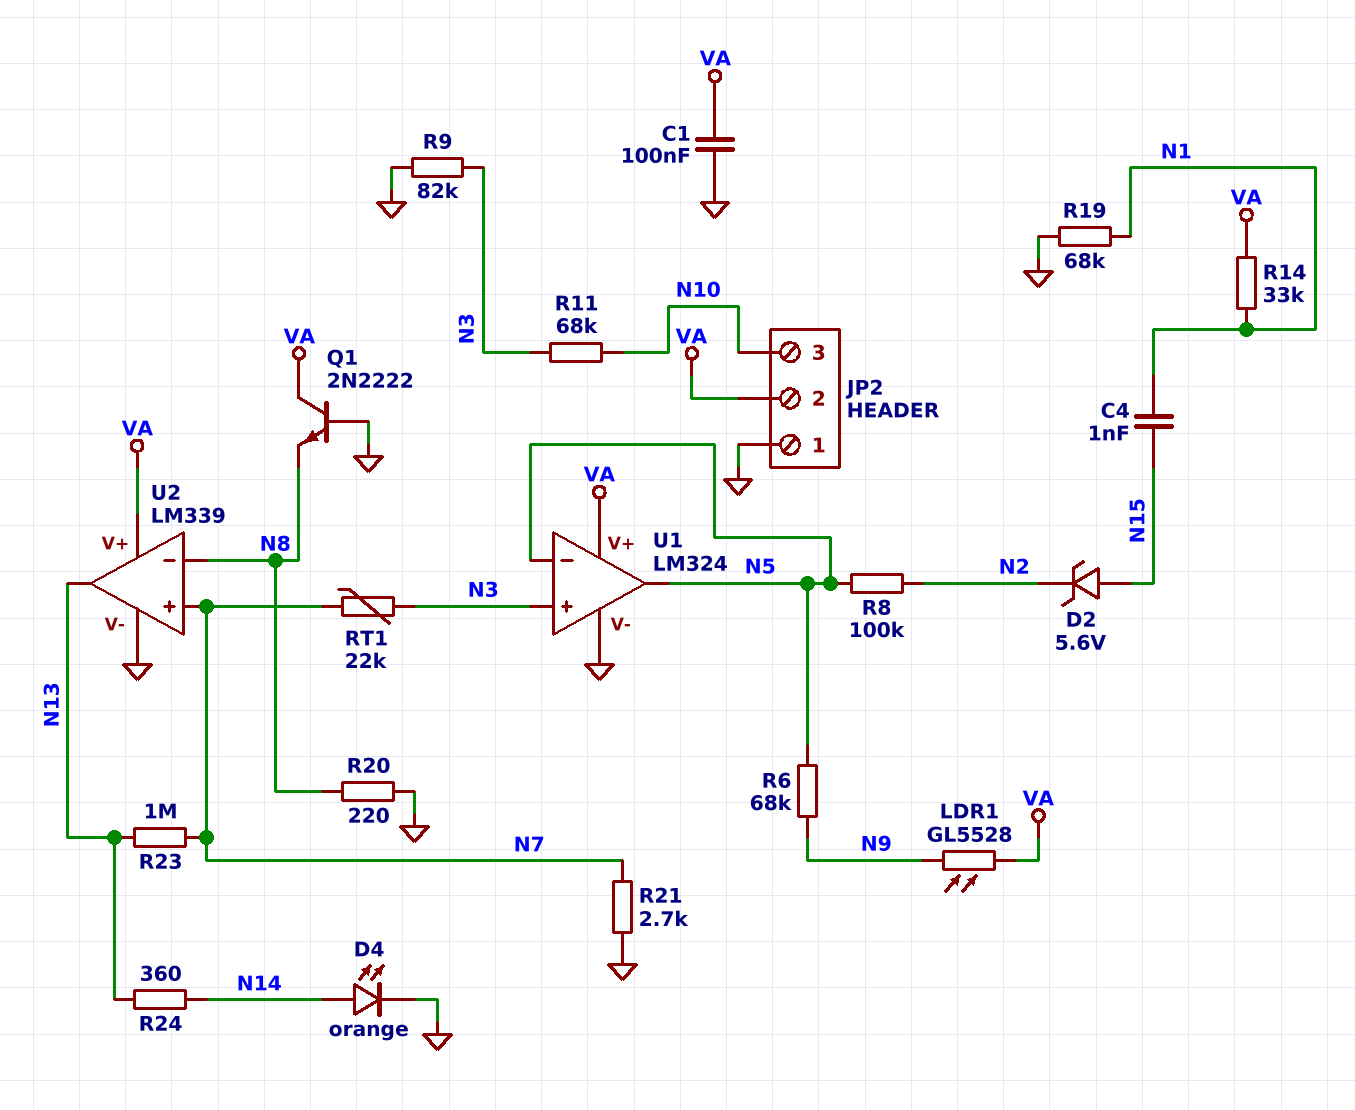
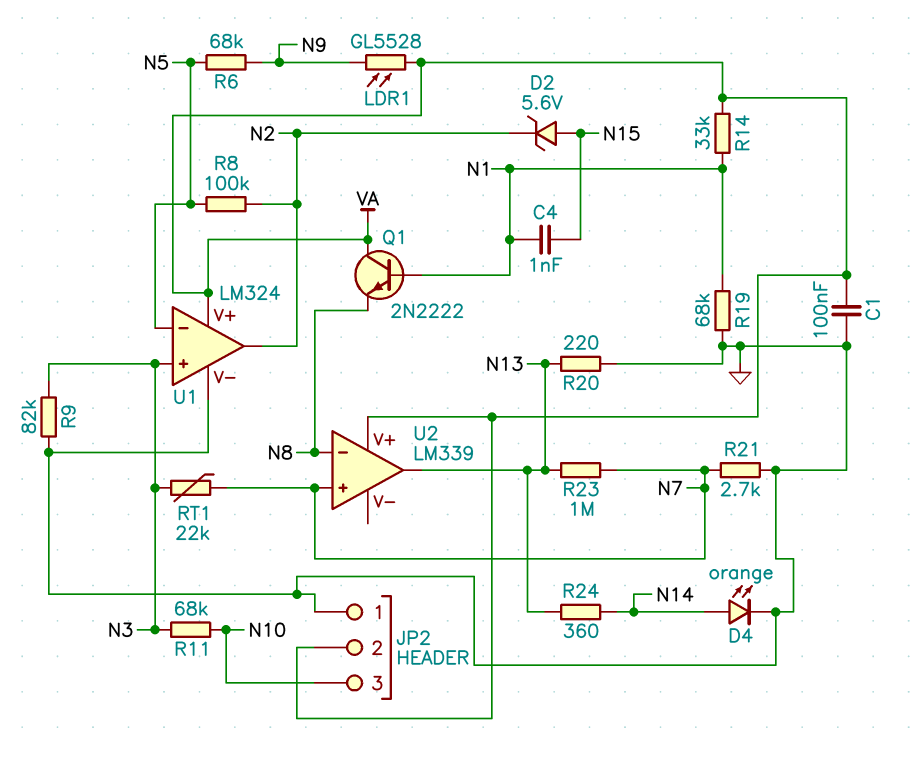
Q1: NPN 2N2222 (B GND, C VA, E N8) -> NPN 2N2222 (B N1, C VA, E N8)
R20: 220 (GND, N8) -> 220 (GND, N13)
U1 pin out: N5 -> N2
U2 pin V-: GND -> none

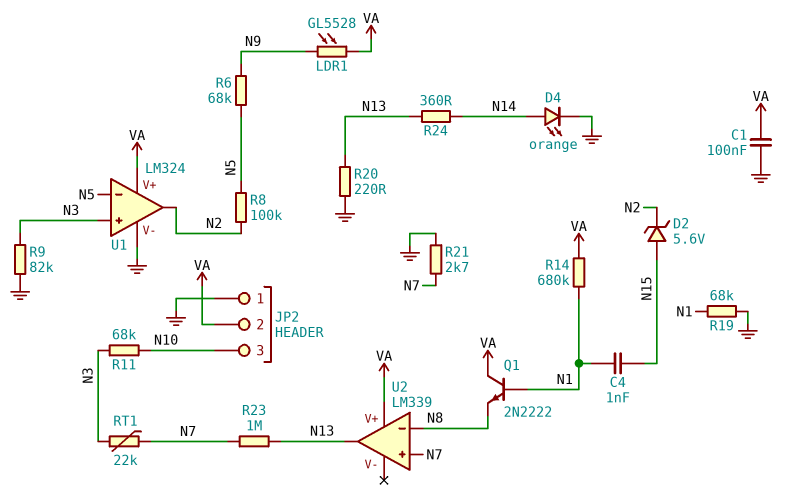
R14: 33k (N1, VA) -> 680k (N1, VA)

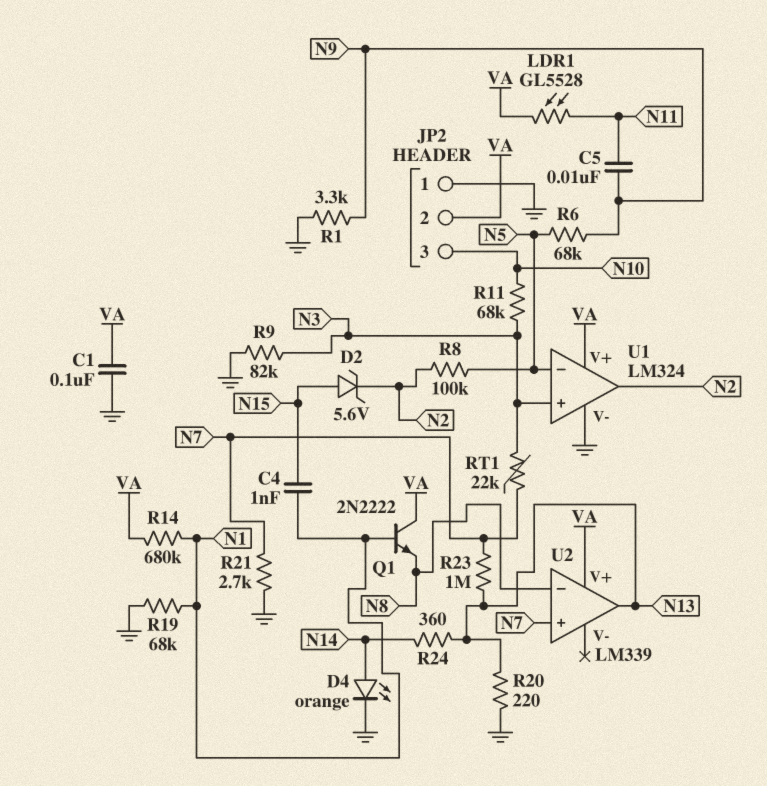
C5: none -> 10nF (N9, N11)
LDR1: GL5528 (N9, VA) -> GL5528 (N11, VA)
R1: none -> 3.3k (GND, N9)

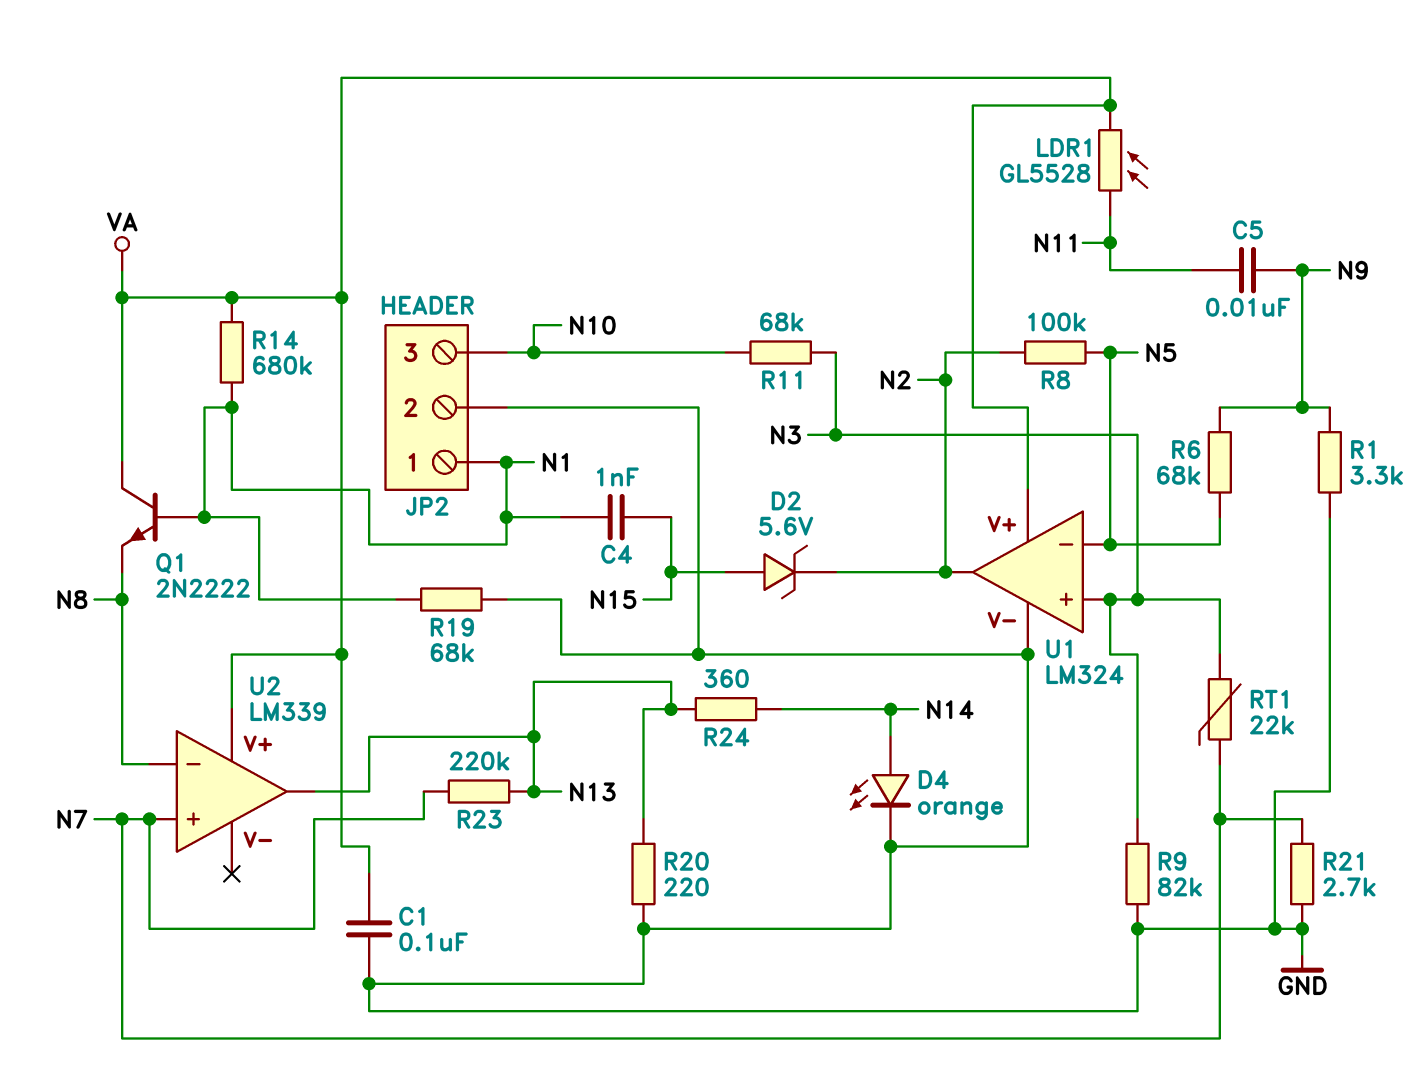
JP2 pin 1: GND -> N1
JP2 pin 2: VA -> GND
R23: 1M (N7, N13) -> 220k (N7, N13)

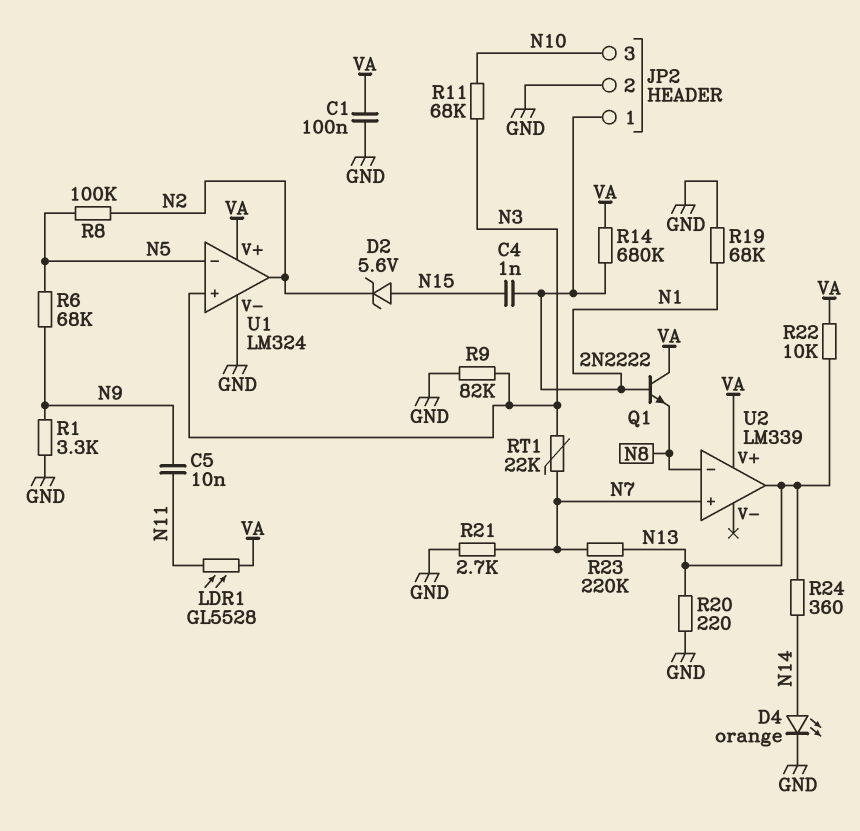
R22: none -> 10k (N13, VA)

